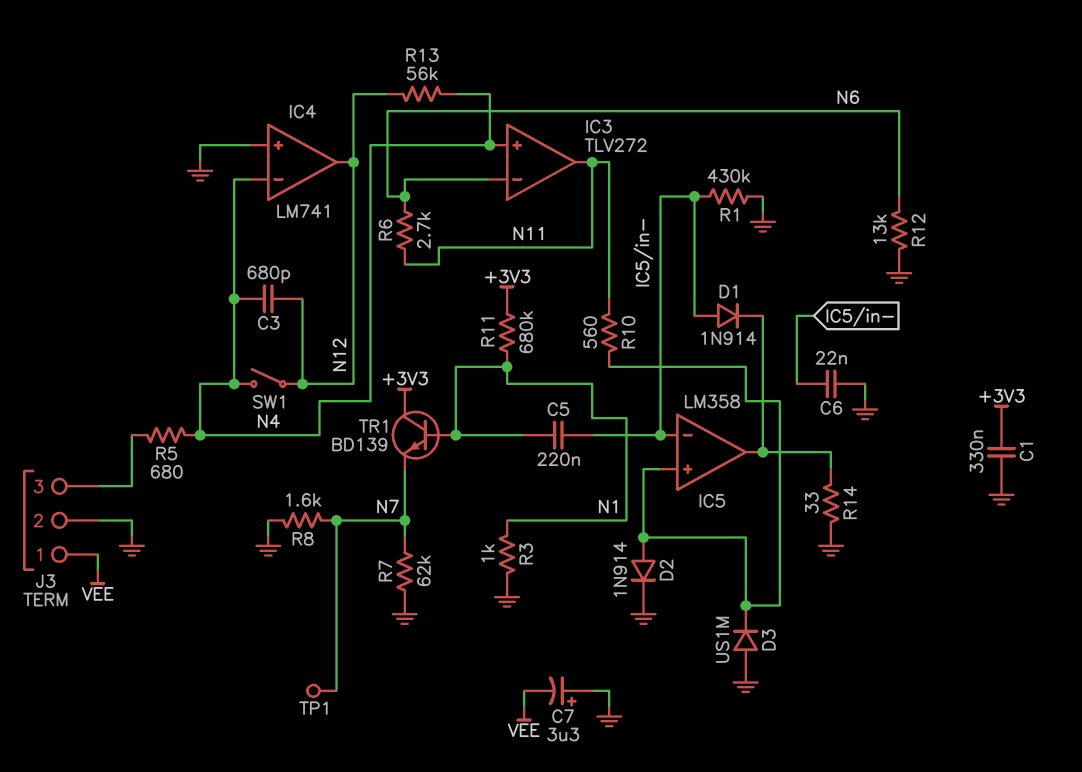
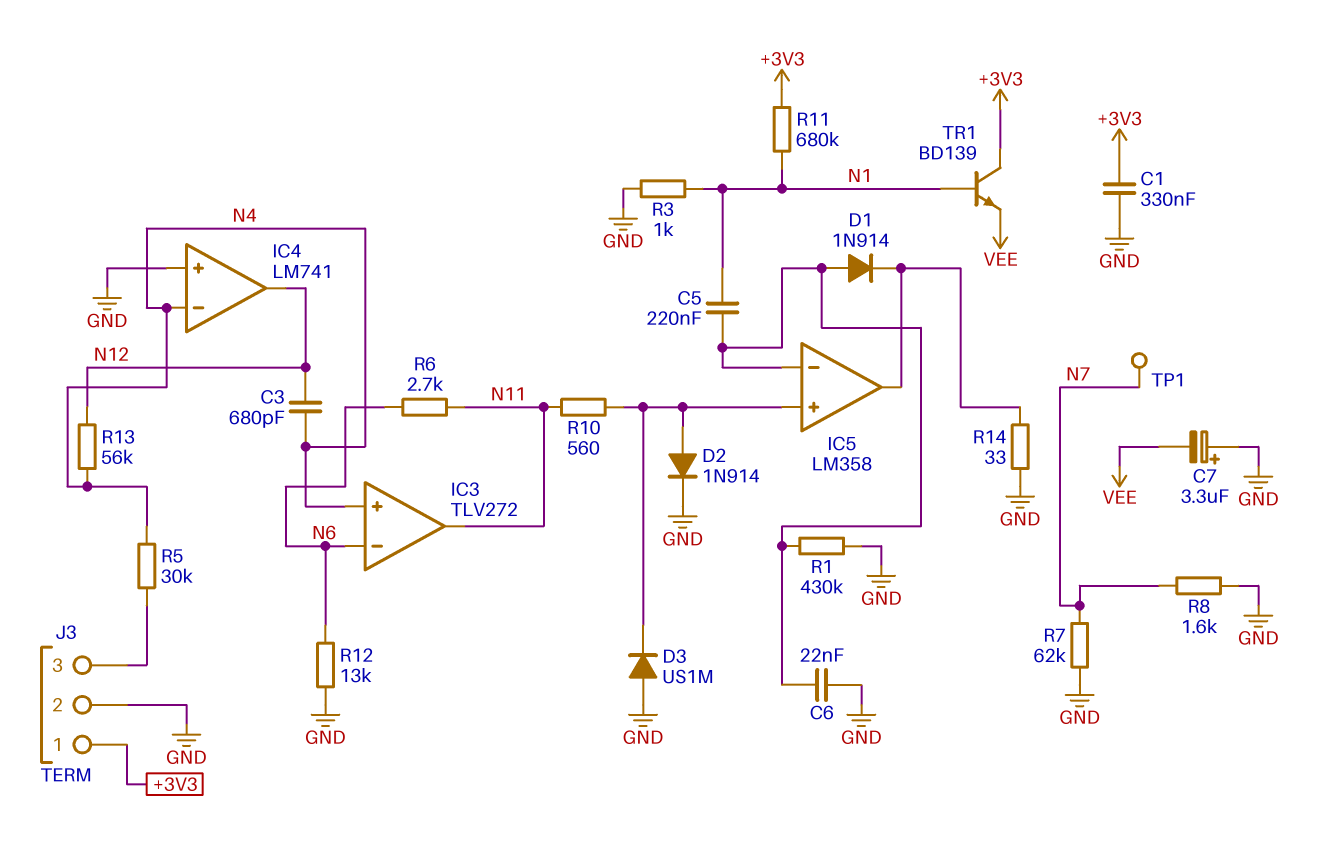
J3 pin 1: VEE -> +3V3
R5: 680 (J3/3, N4) -> 30k (J3/3, N4)
SW1: switch (N4, N12) -> none
TR1: NPN BD139 (B N1, C +3V3, E N7) -> NPN BD139 (B N1, C +3V3, E VEE)

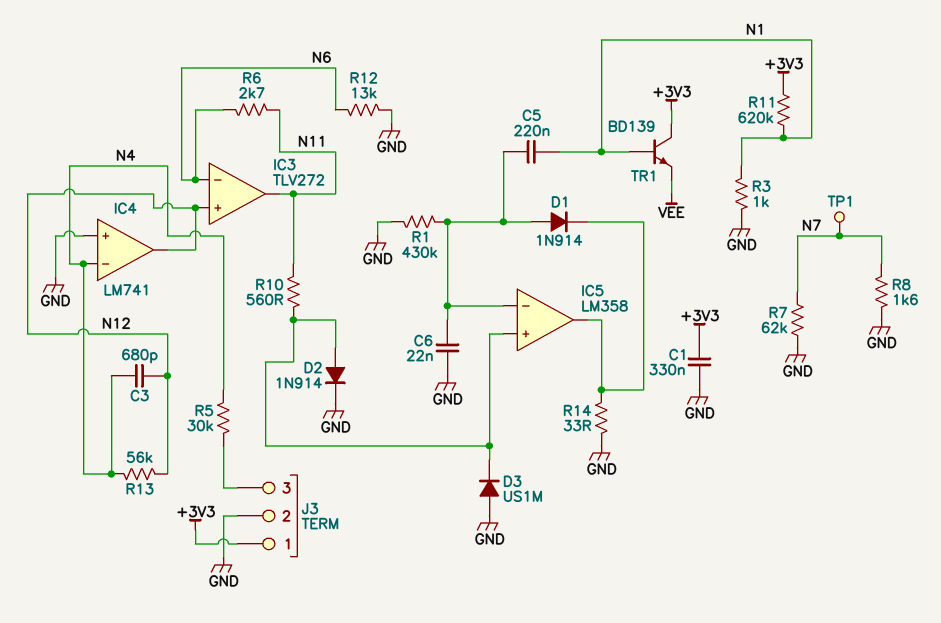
C7: 3.3uF (plus GND, minus VEE) -> none
IC3 pin in+: N4 -> N12
R11: 680k (+3V3, N1) -> 620k (+3V3, N1)

